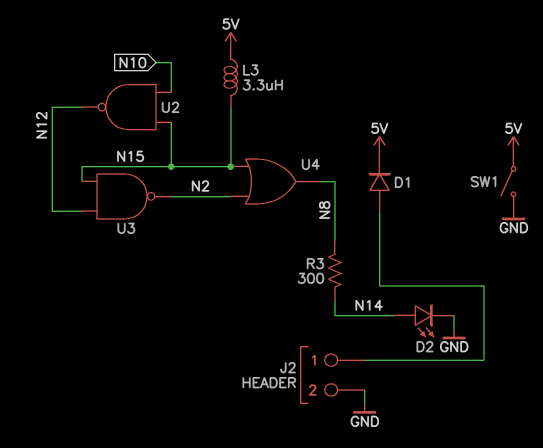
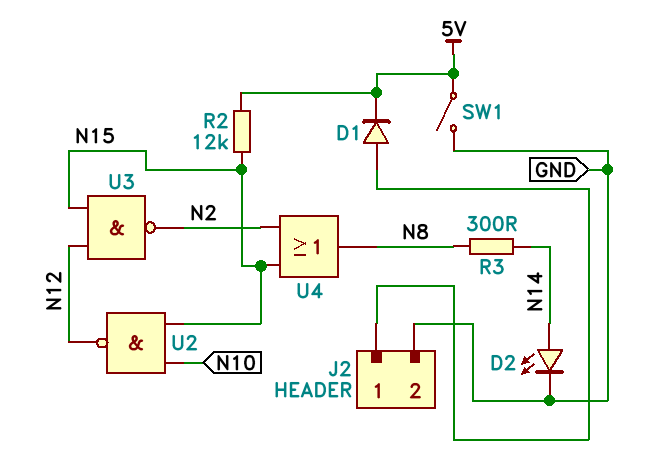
L3: 3.3uH (5V, N15) -> none
R2: none -> 12k (5V, N15)

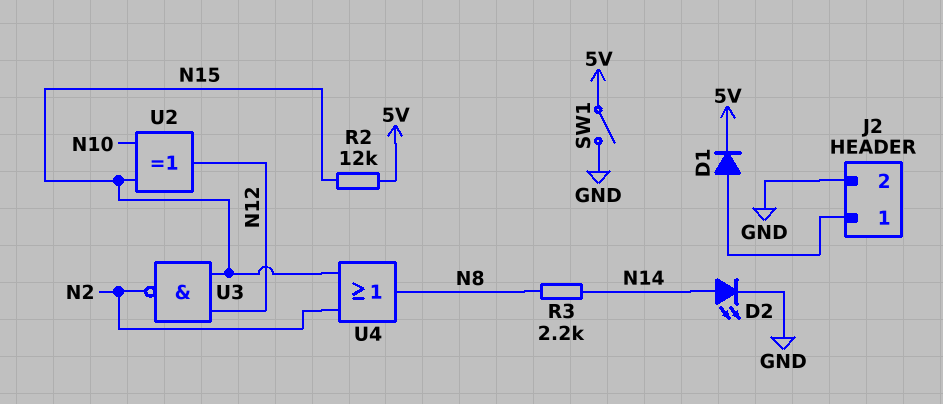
R3: 300 (N8, N14) -> 2.2k (N8, N14)
U2: NAND (in N10, in N15, out N12) -> XOR (in N10, in N15, out N12)

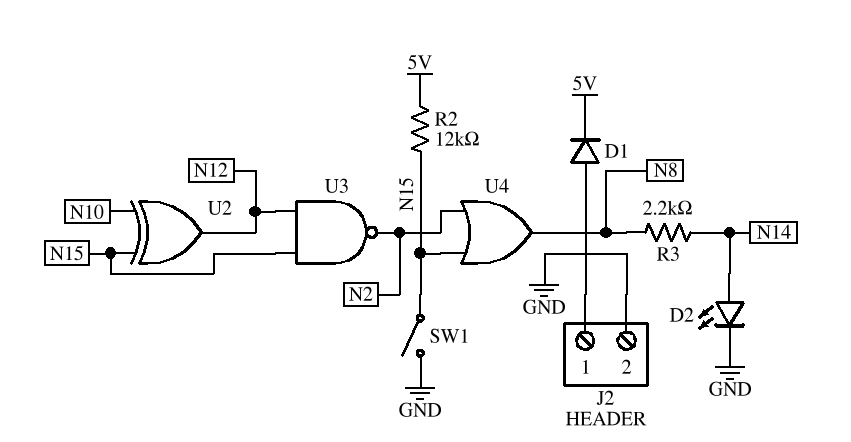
SW1: switch (5V, GND) -> switch (GND, N15)

